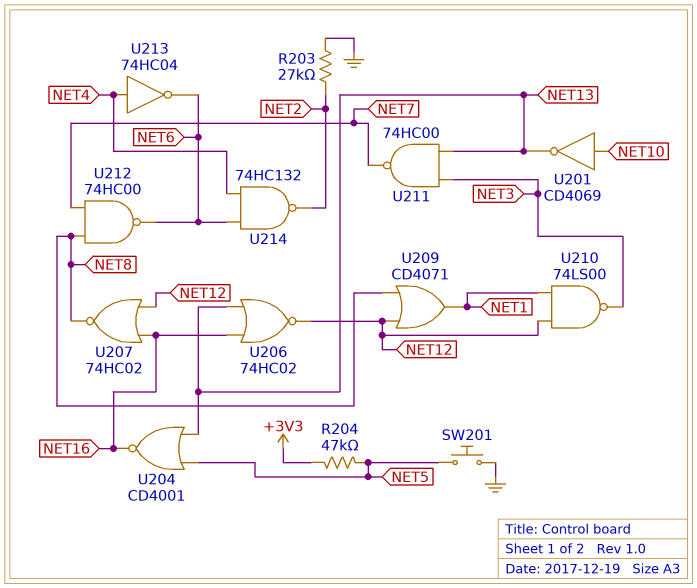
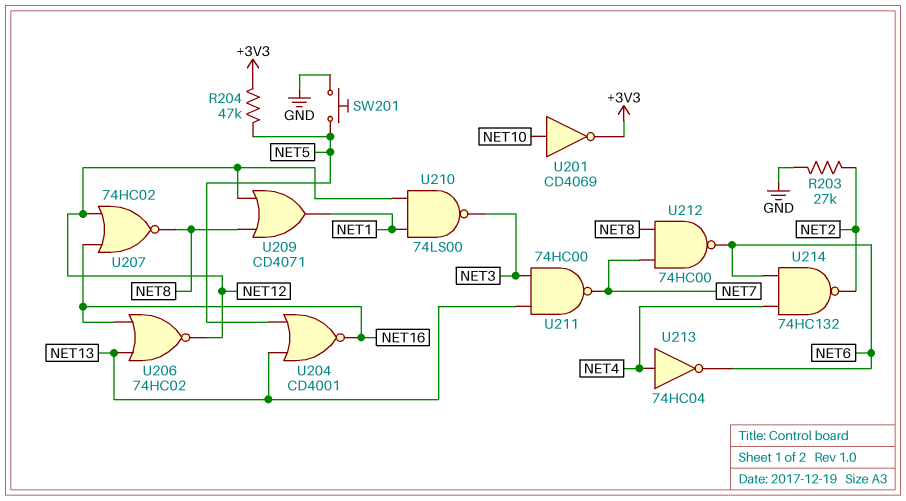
U201: NOT CD4069 (in NET10, out NET13) -> NOT CD4069 (in NET10, out +3V3)

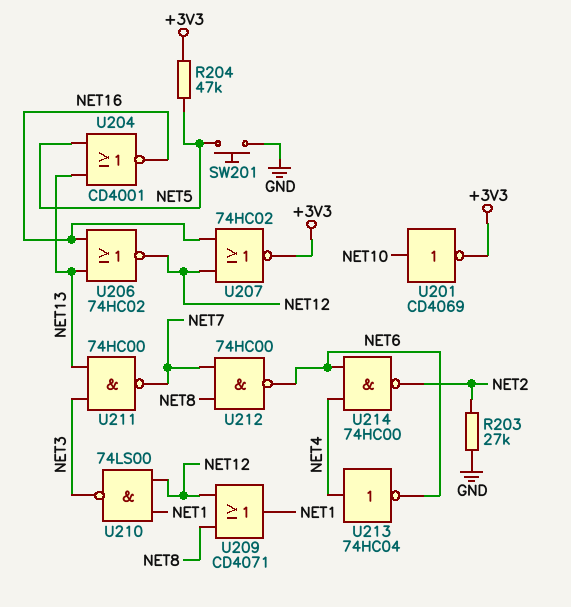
U207: NOR 74HC02 (in NET12, in NET16, out NET8) -> NOR 74HC02 (in NET12, in NET16, out +3V3)
U214: NAND 74HC132 (in NET4, in NET6, out NET2) -> NAND 74HC00 (in NET4, in NET6, out NET2)

